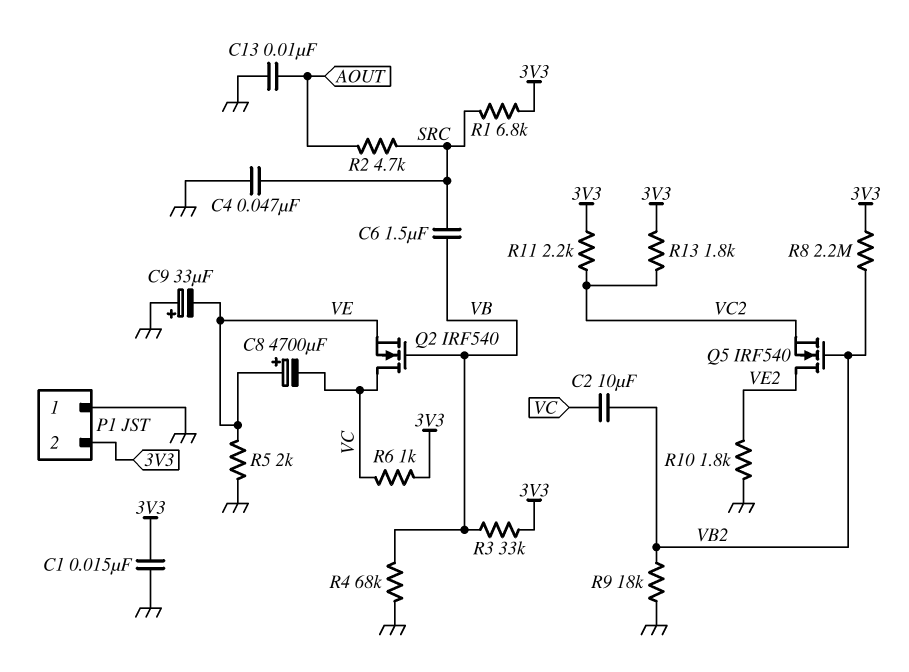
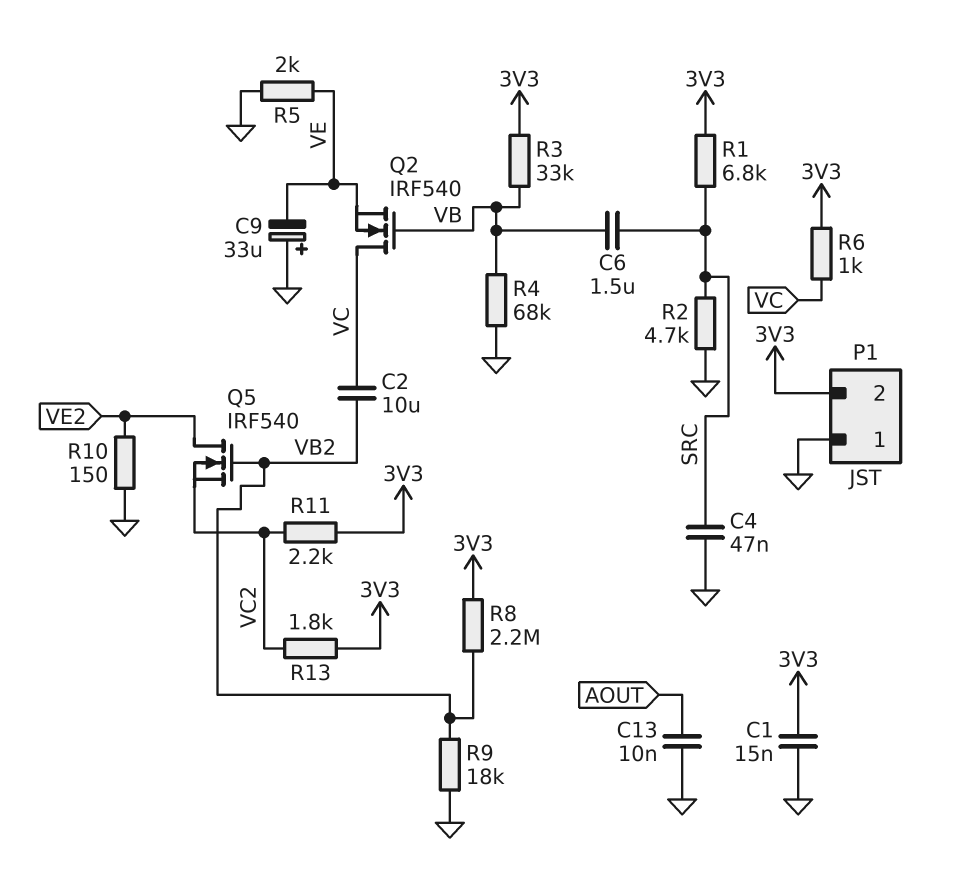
C8: 4700uF (plus VE, minus VC) -> none
R2: 4.7k (AOUT, SRC) -> 4.7k (GND, SRC)
R10: 1.8k (GND, VE2) -> 150 (GND, VE2)

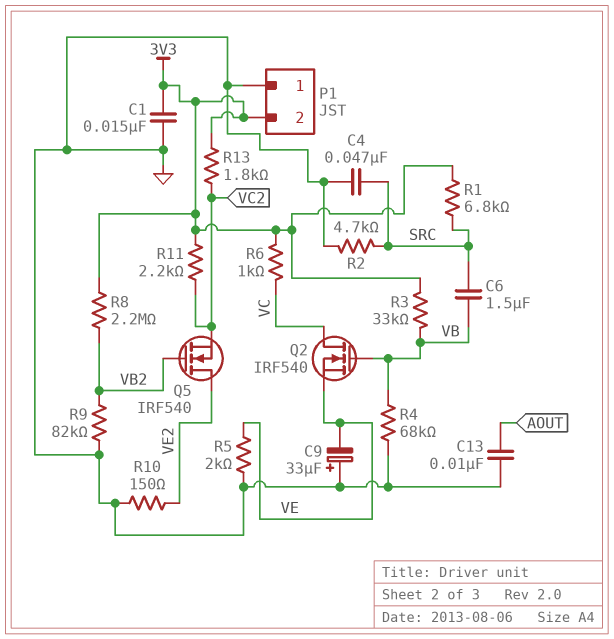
C2: 10uF (VB2, VC) -> none
R9: 18k (GND, VB2) -> 82k (GND, VB2)

